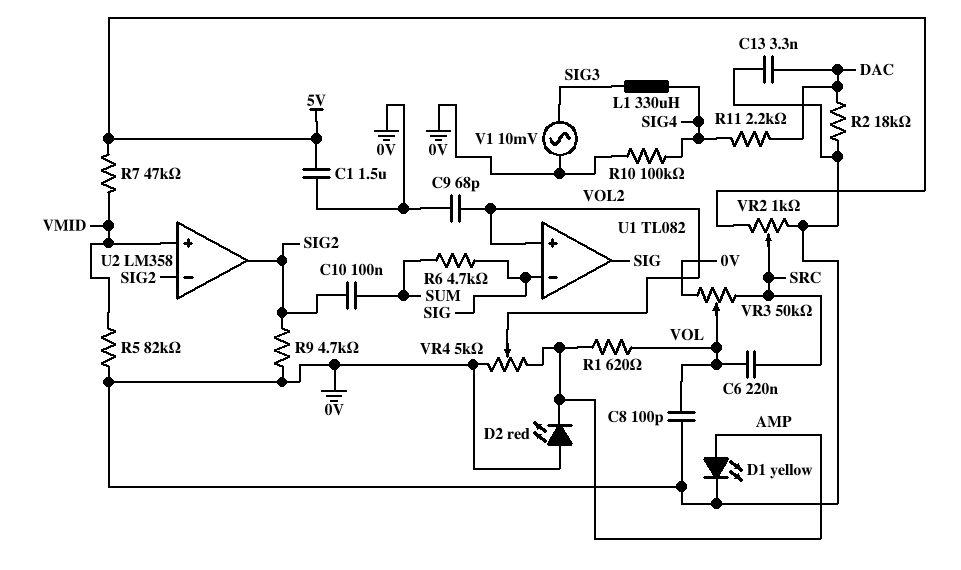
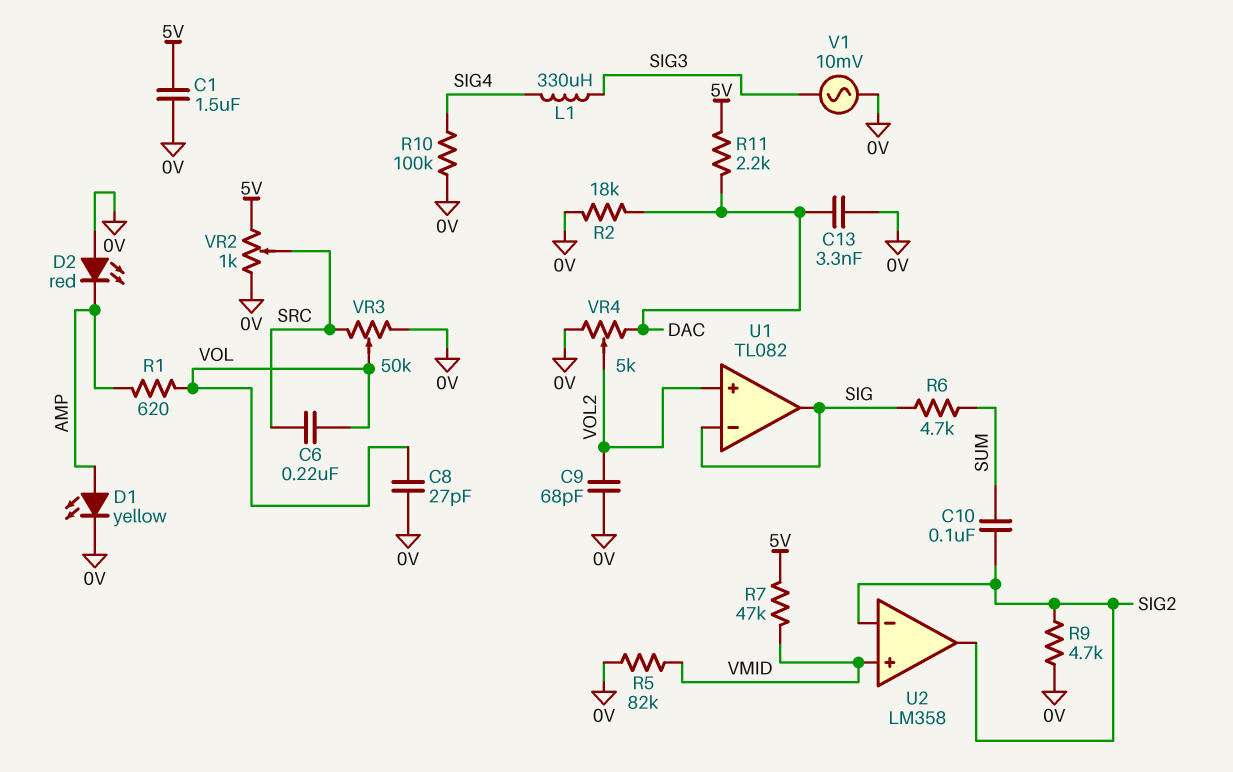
C8: 100pF (0V, VOL) -> 27pF (0V, VOL)
R11: 2.2k (DAC, SIG4) -> 2.2k (5V, DAC)
VR4: 5k (0V, AMP, wiper VOL2) -> 5k (0V, DAC, wiper VOL2)

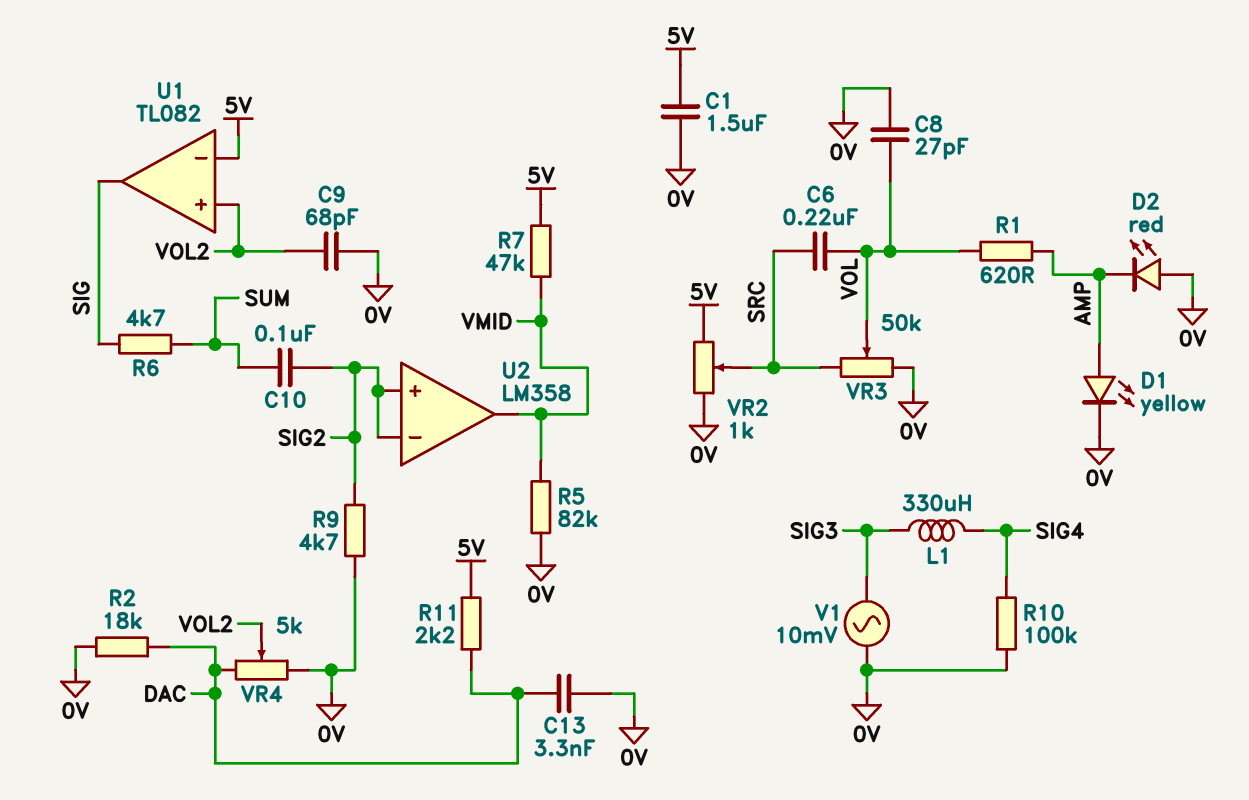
U1 pin in-: SIG -> 5V
U2 pin in+: VMID -> SIG2
U2 pin out: SIG2 -> VMID

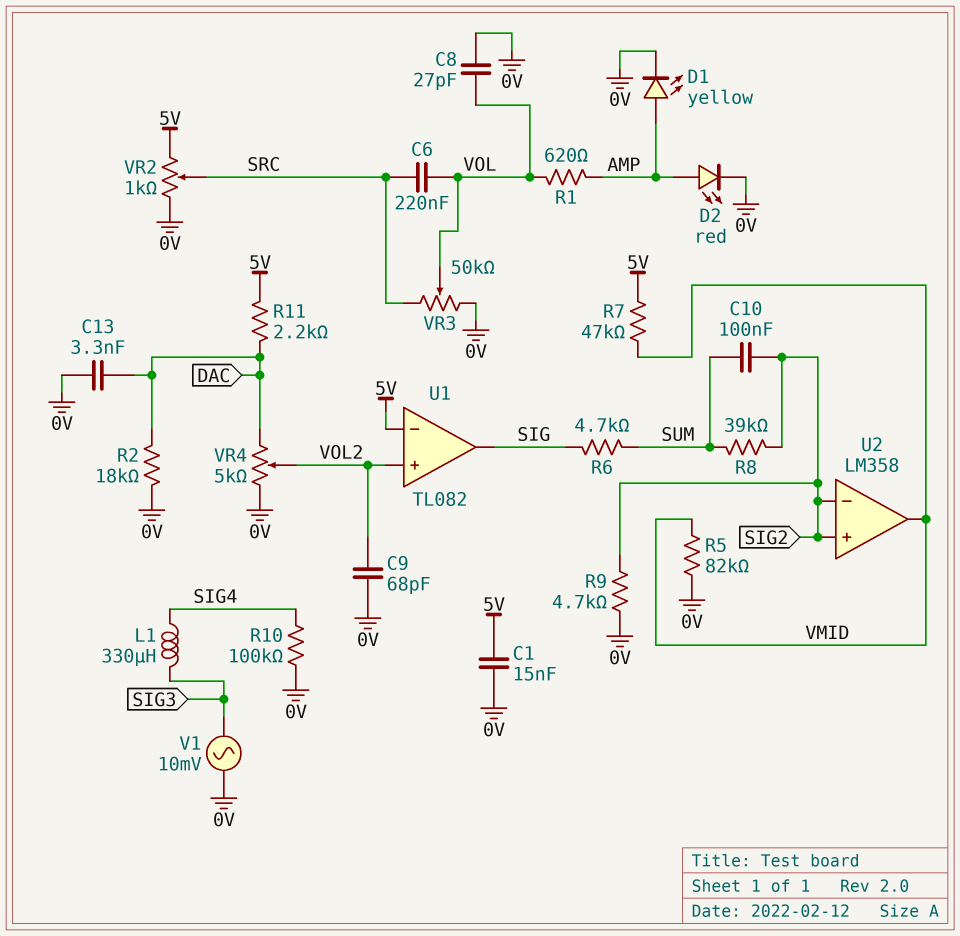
C1: 1.5uF (0V, 5V) -> 15nF (0V, 5V)
D2: LED red (A 0V, K AMP) -> LED red (A AMP, K 0V)
R8: none -> 39k (SIG2, SUM)

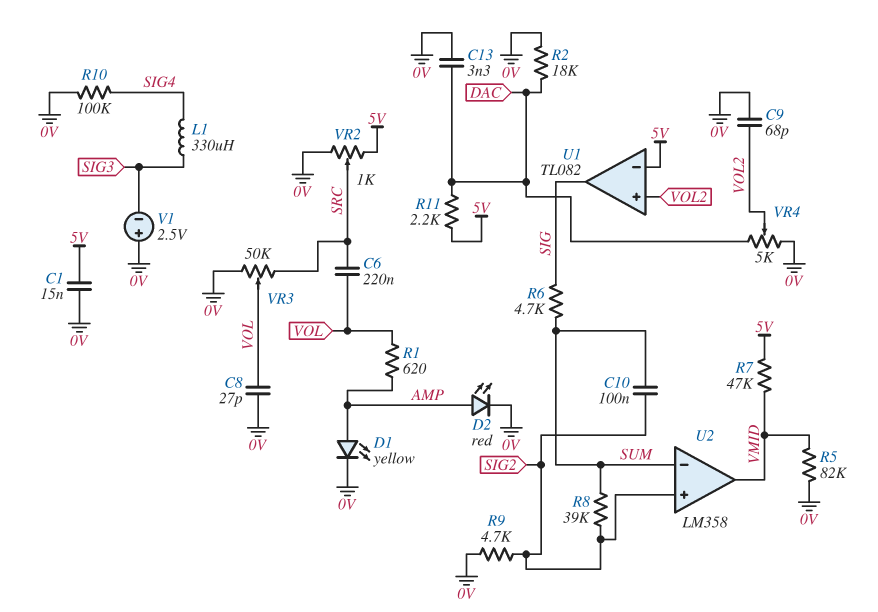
U2 pin in-: SIG2 -> SUM
V1: AC 10mV (0V, SIG3) -> 2.5V (plus 0V, minus SIG3)

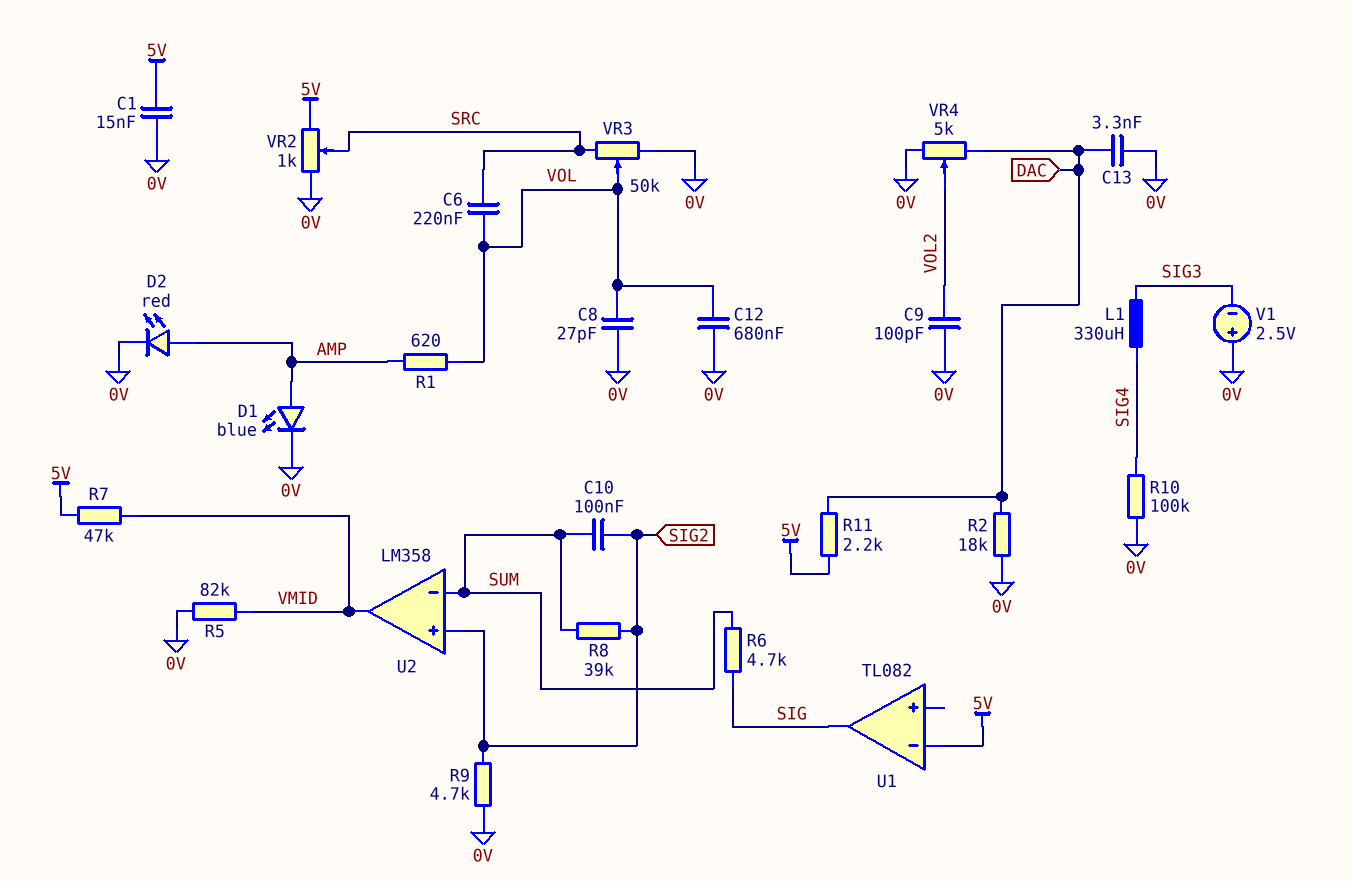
C9: 68pF (0V, VOL2) -> 100pF (0V, VOL2)
C12: none -> 680nF (0V, VOL)
D1: LED yellow (A AMP, K 0V) -> LED blue (A AMP, K 0V)
U1 pin in+: VOL2 -> none

